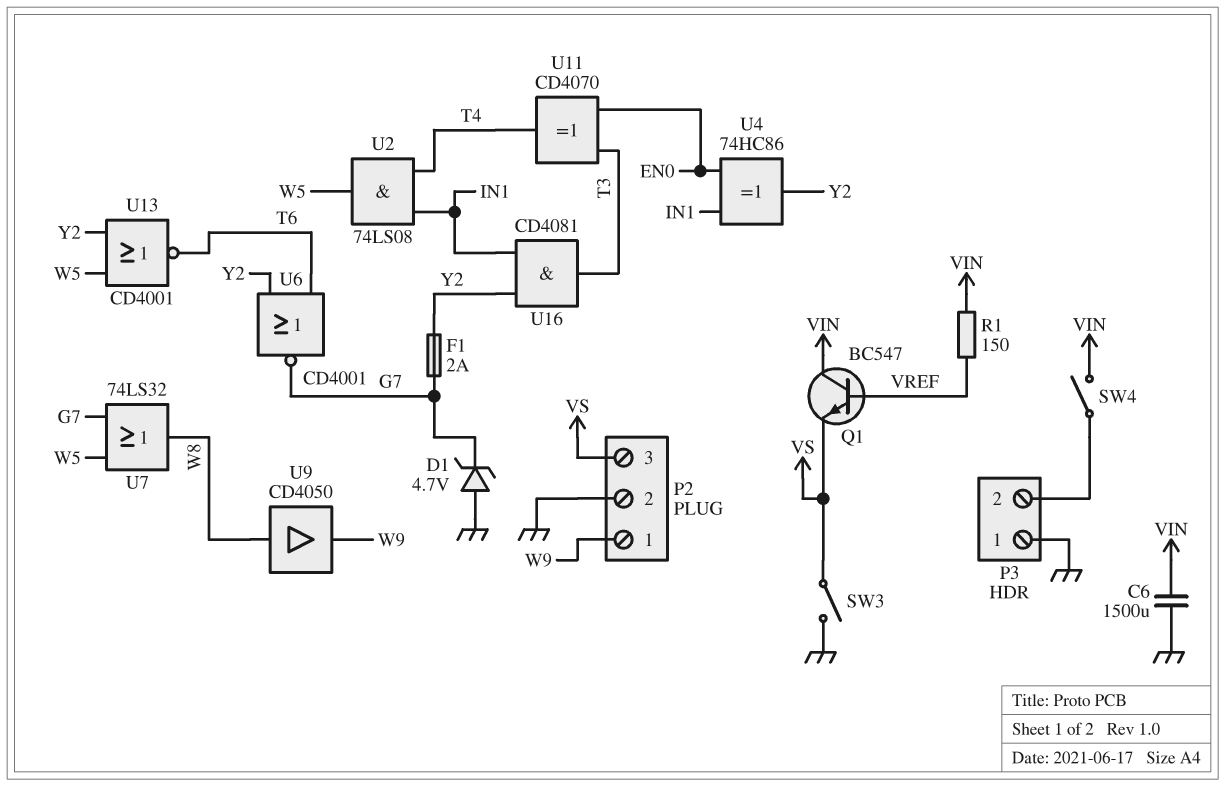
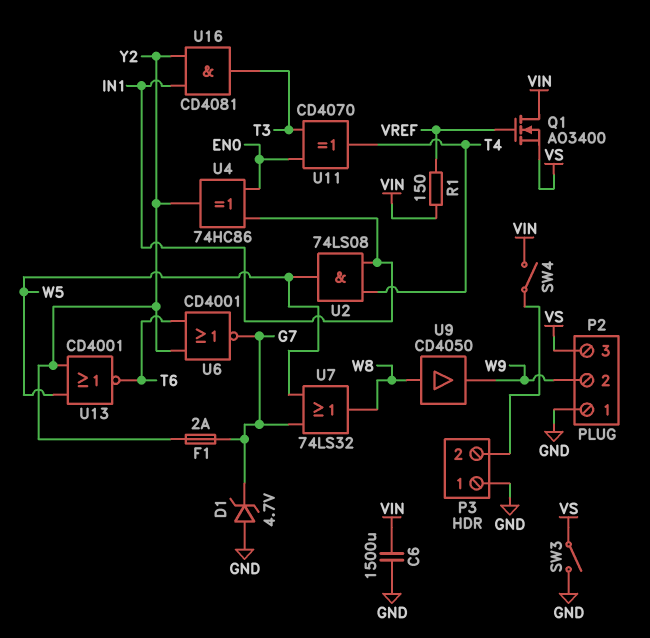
P2 pin 1: W9 -> GND
P2 pin 2: GND -> W9
Q1: NPN BC547 (B VREF, C VIN, E VS) -> NMOS AO3400 (G VREF, D VIN, S VS)

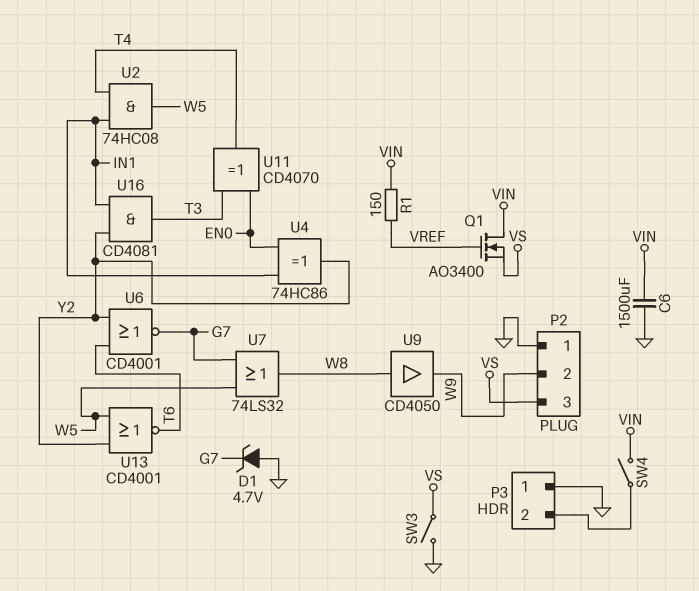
F1: 2A (G7, Y2) -> none
U2: AND 74LS08 (in IN1, in T4, out W5) -> AND 74HC08 (in IN1, in T4, out W5)

